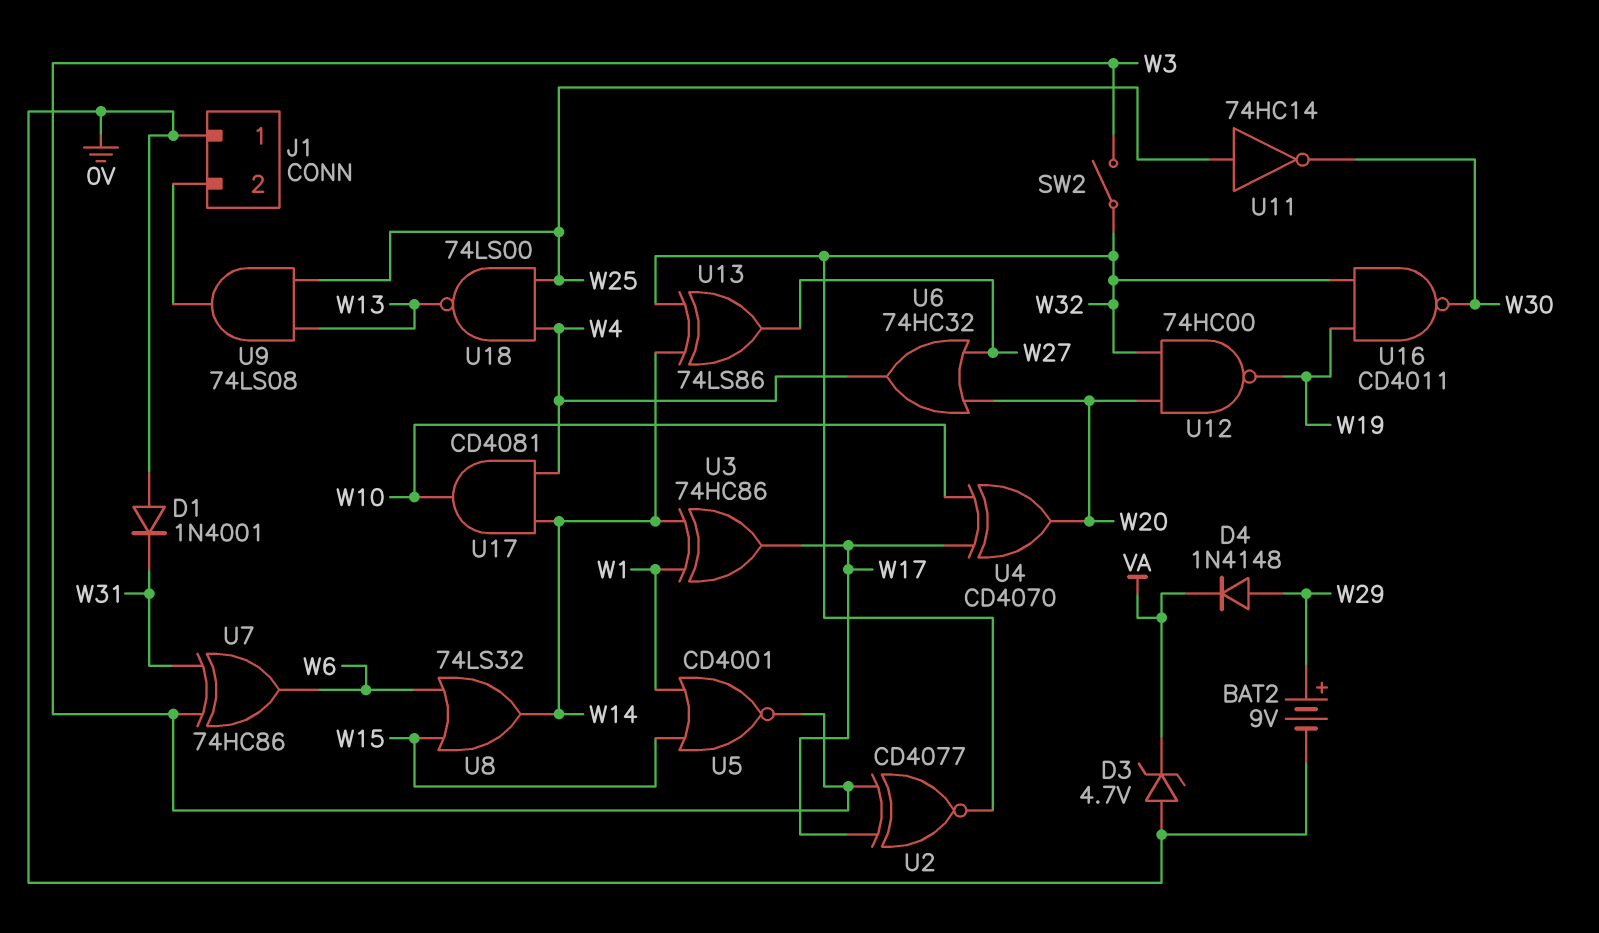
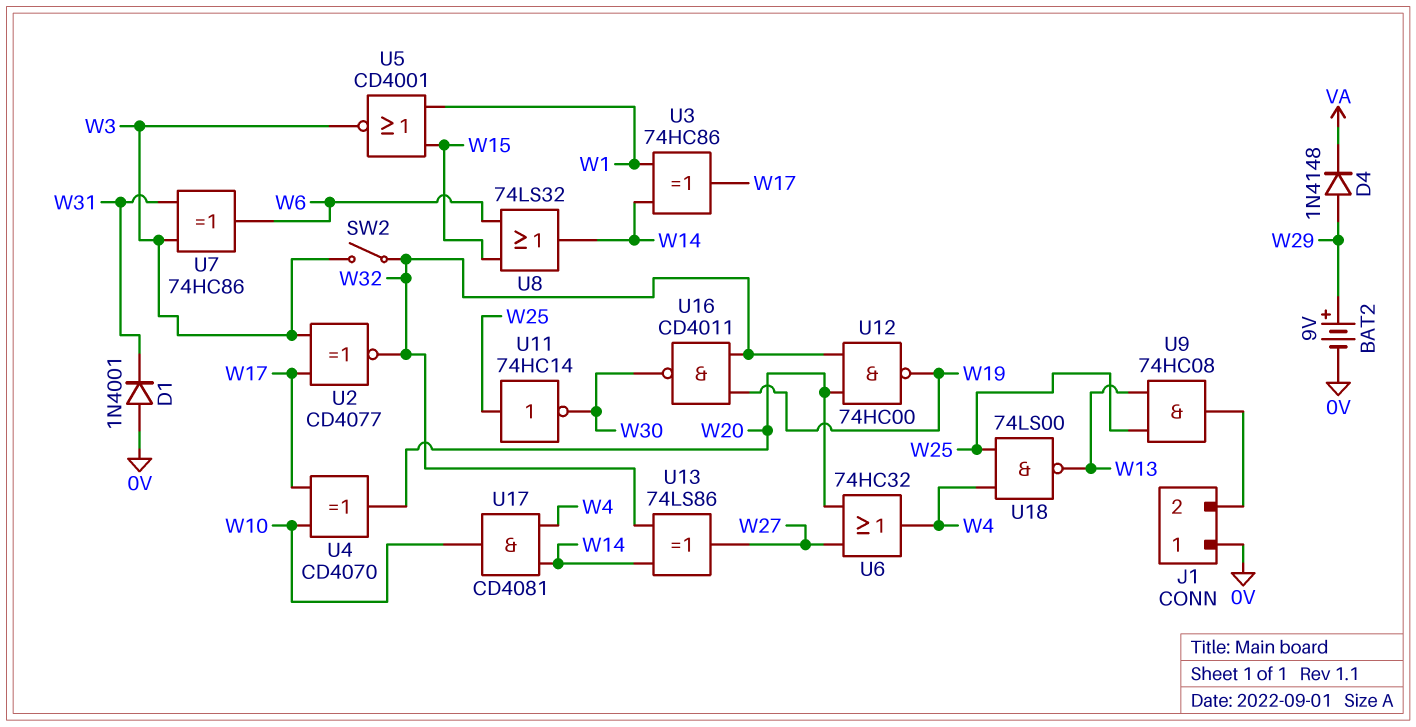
D3: zener 4.7V (A 0V, K VA) -> none
U9: AND 74LS08 (in W13, in W25, out J1/2) -> AND 74HC08 (in W13, in W25, out J1/2)

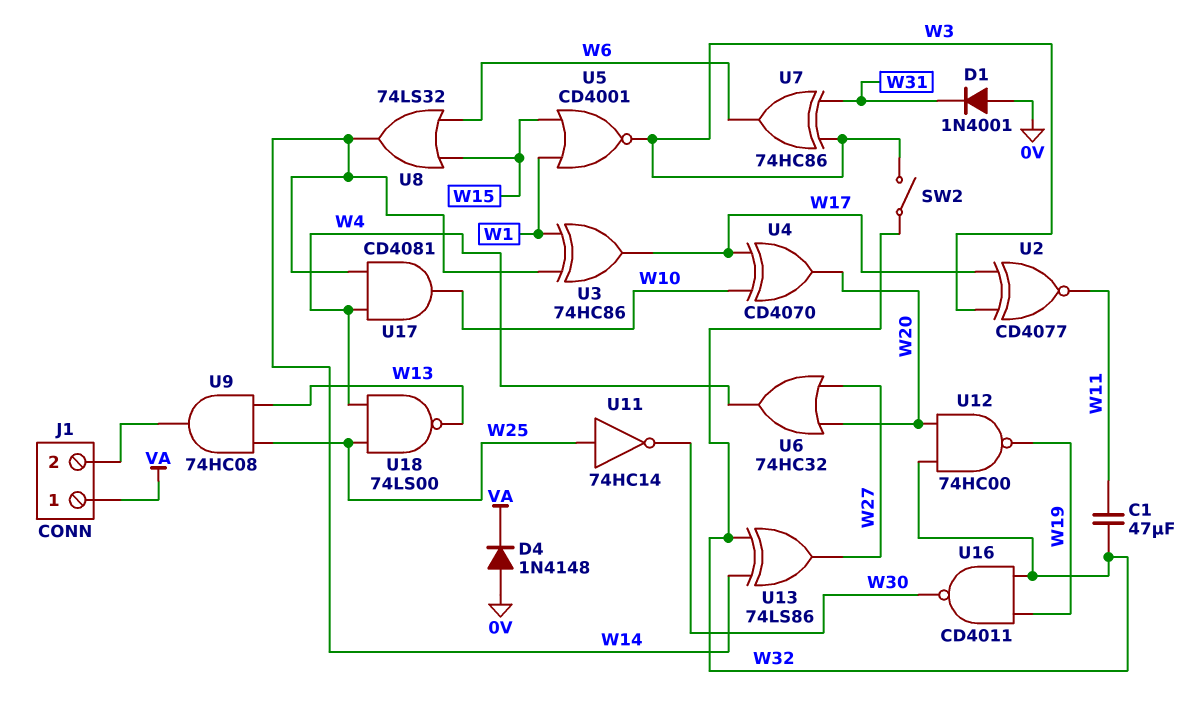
BAT2: 9V (plus W29, minus 0V) -> none
C1: none -> 47uF (W11, W32)
D4: diode 1N4148 (A W29, K VA) -> diode 1N4148 (A 0V, K VA)
J1 pin 1: 0V -> VA
U2: XNOR CD4077 (in W3, in W17, out W32) -> XNOR CD4077 (in W3, in W17, out W11)

